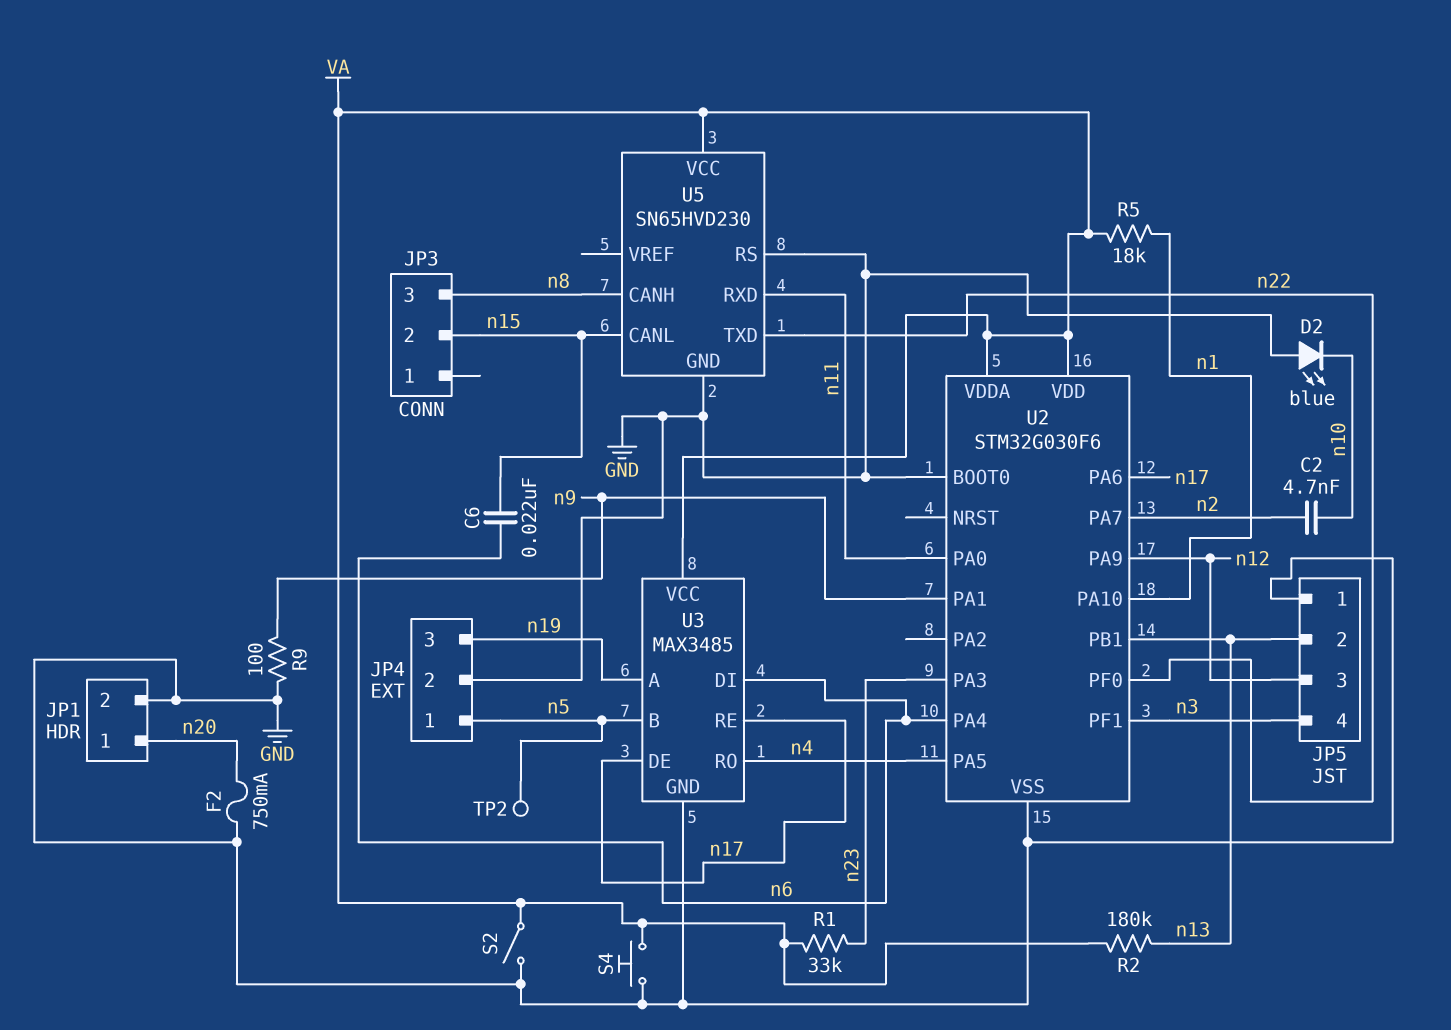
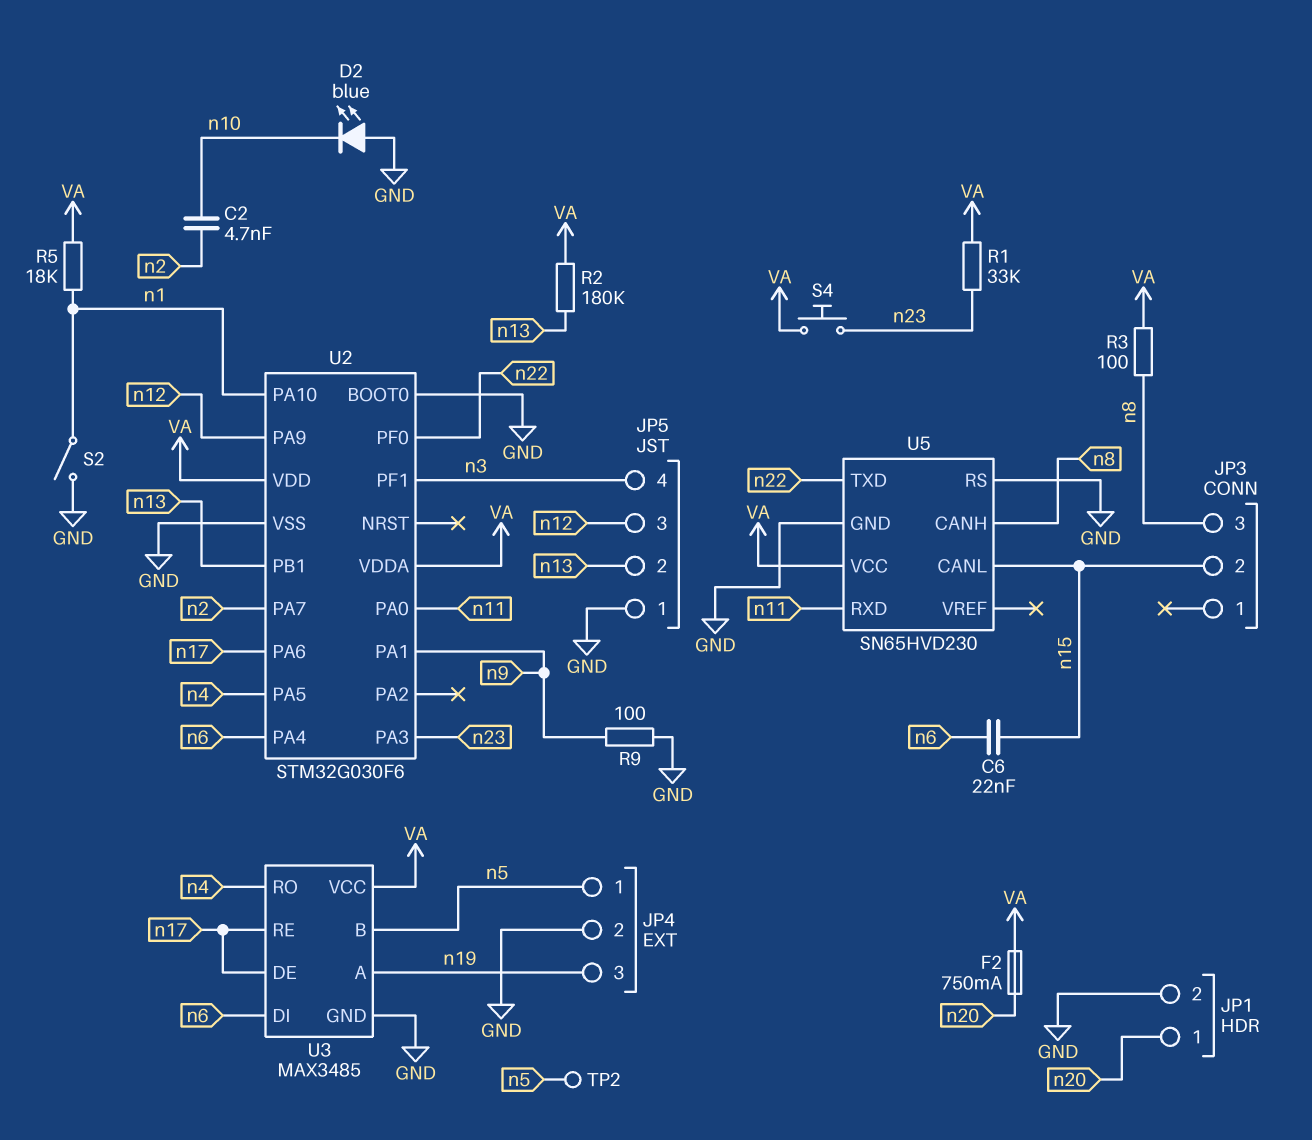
F2: 750mA (GND, n20) -> 750mA (VA, n20)
R3: none -> 100 (VA, n8)
S2: switch (GND, VA) -> switch (GND, n1)
S4: button (GND, VA) -> button (VA, n23)

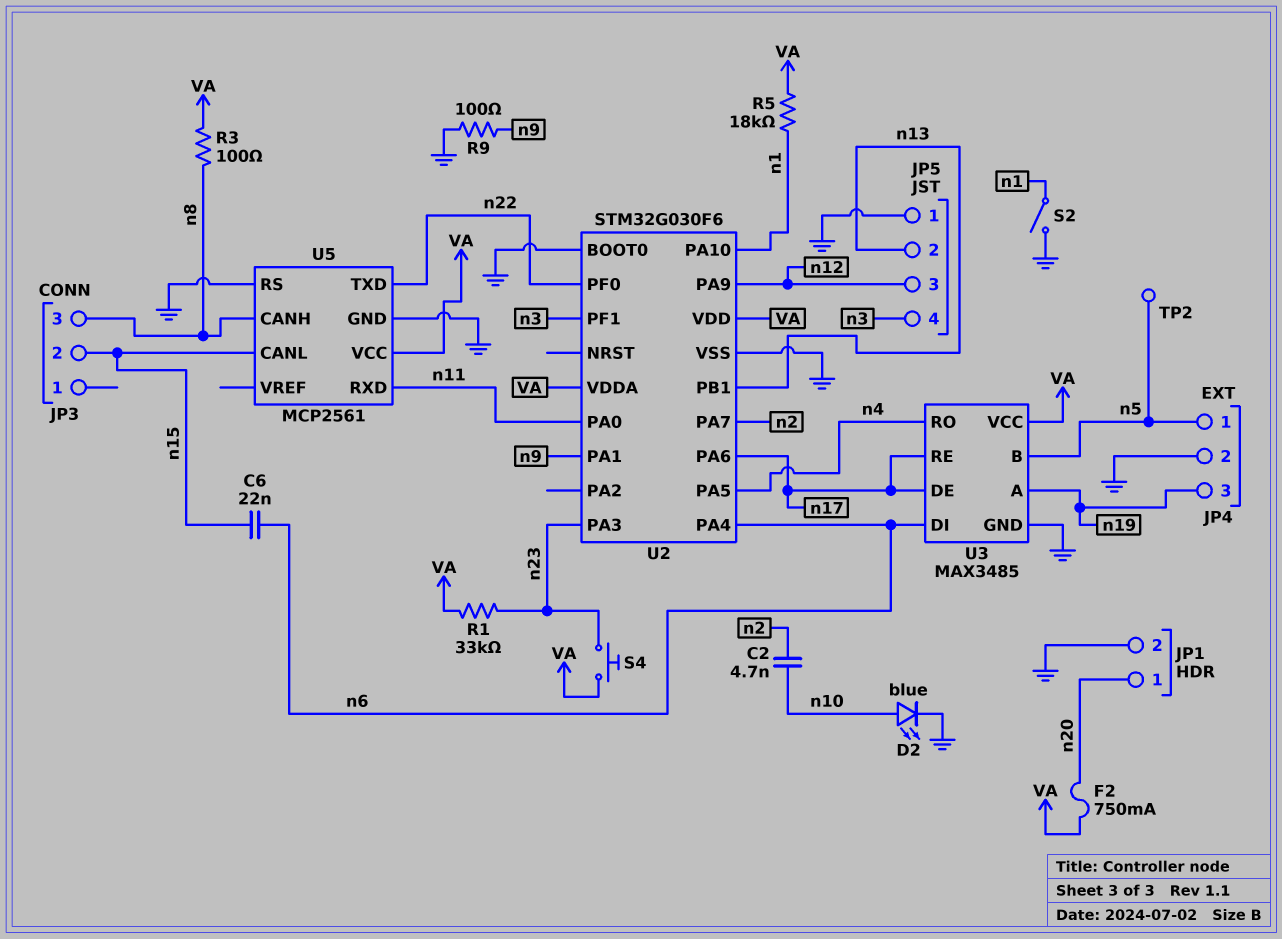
D2: LED blue (A GND, K n10) -> LED blue (A n10, K GND)
R2: 180k (VA, n13) -> none
U5: SN65HVD230 -> MCP2561

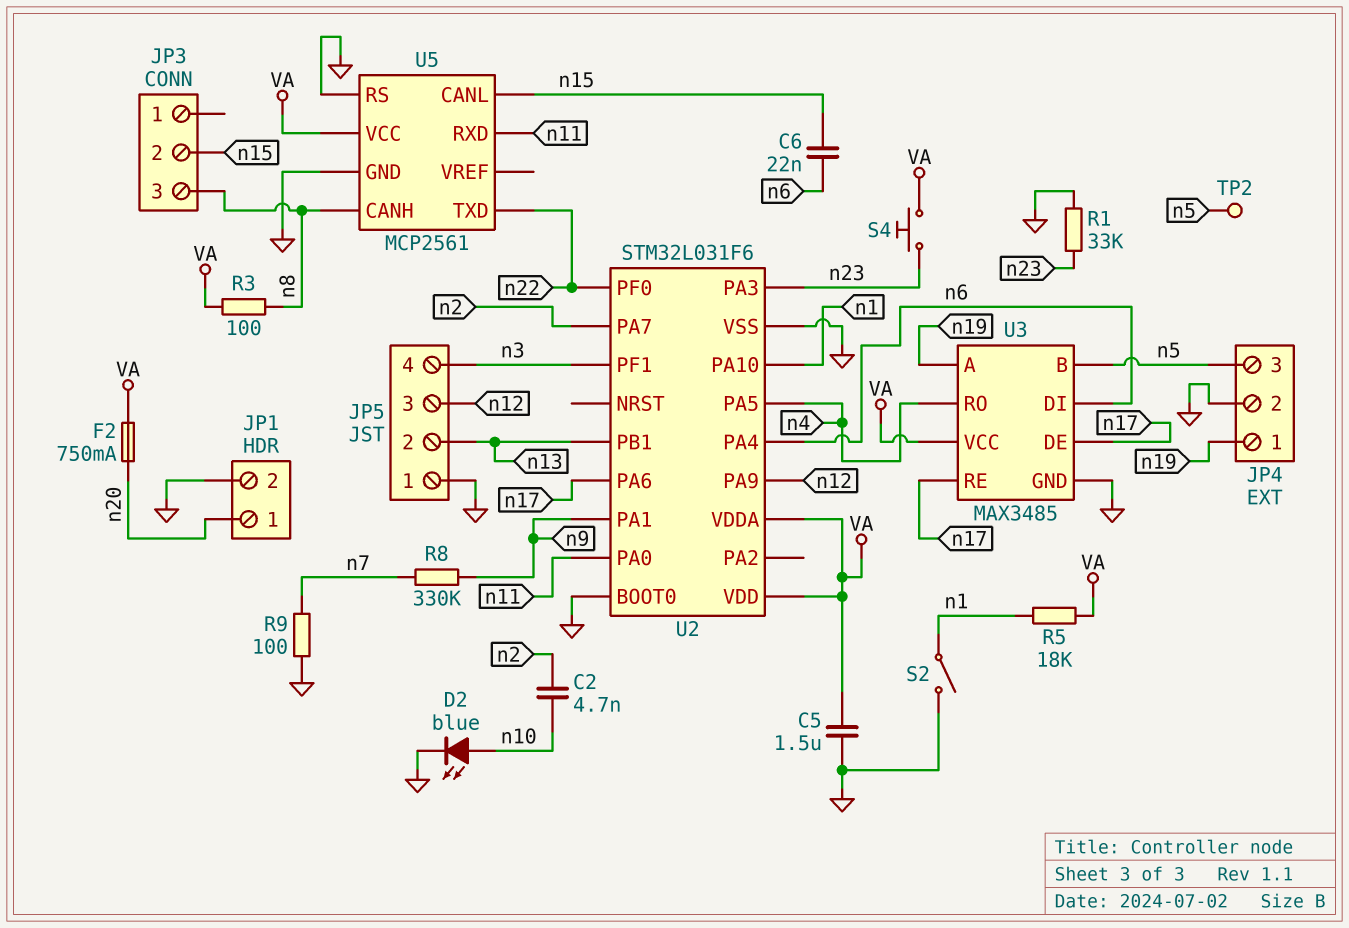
C5: none -> 1.5uF (GND, VA)
JP4 pin 1: n5 -> n19
JP4 pin 3: n19 -> n5
R1: 33k (VA, n23) -> 33k (GND, n23)
R8: none -> 330k (n7, n9)
R9: 100 (GND, n9) -> 100 (GND, n7)
U2: STM32G030F6 -> STM32L031F6

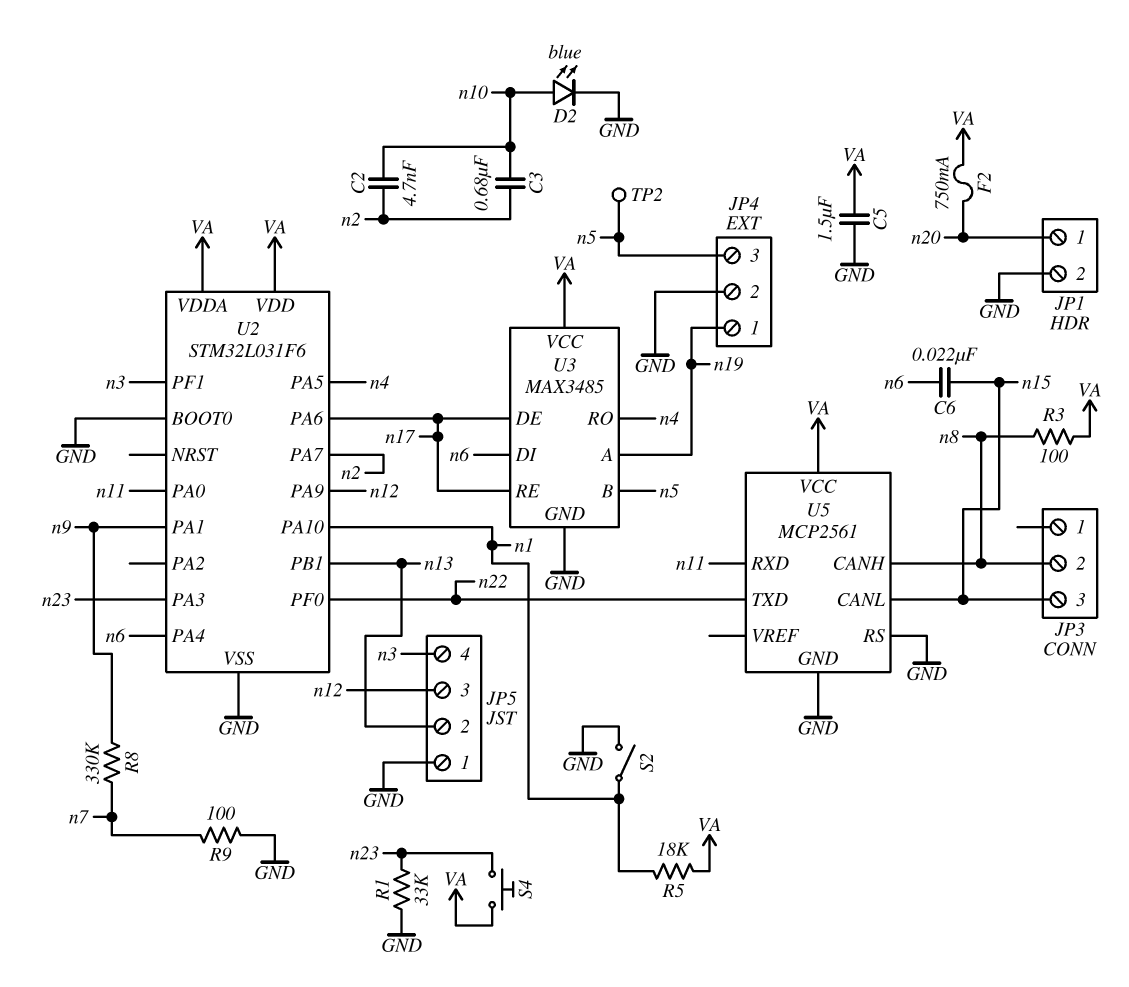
C3: none -> 680nF (n2, n10)
JP3 pin 2: n15 -> n8
JP3 pin 3: n8 -> n15

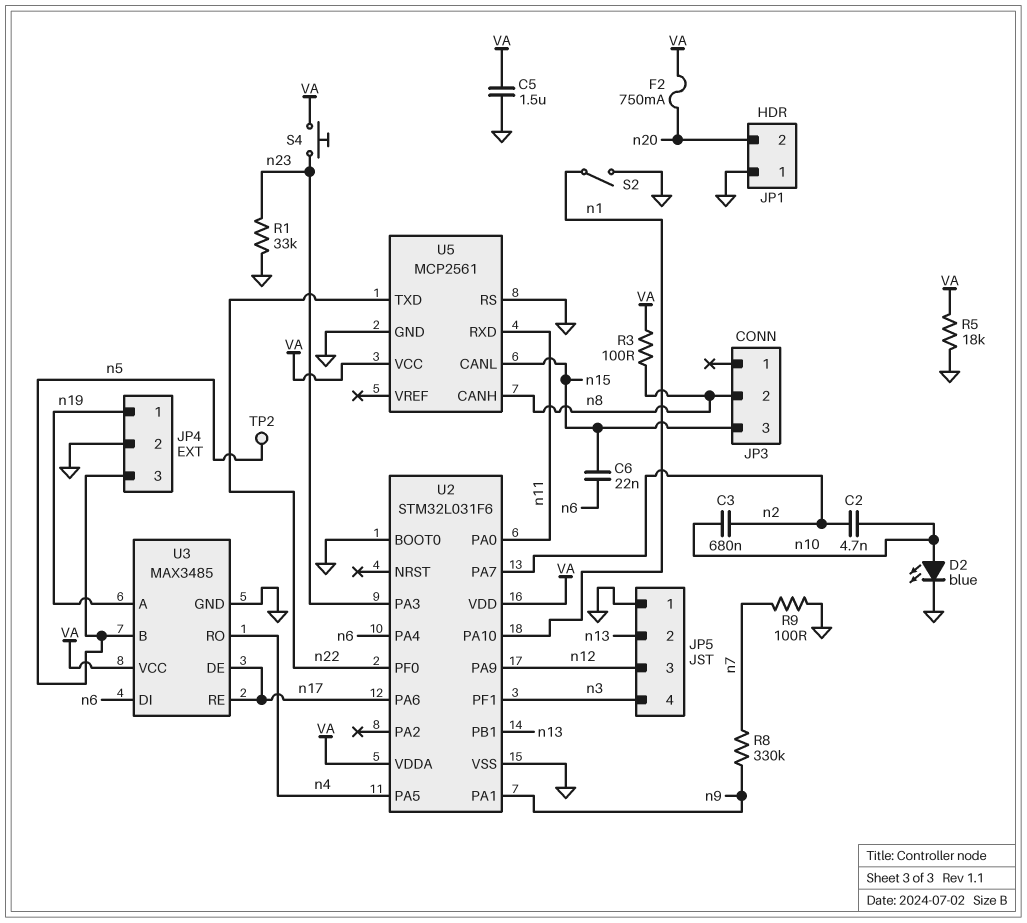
JP1 pin 1: n20 -> GND
JP1 pin 2: GND -> n20
R5: 18k (VA, n1) -> 18k (GND, VA)

